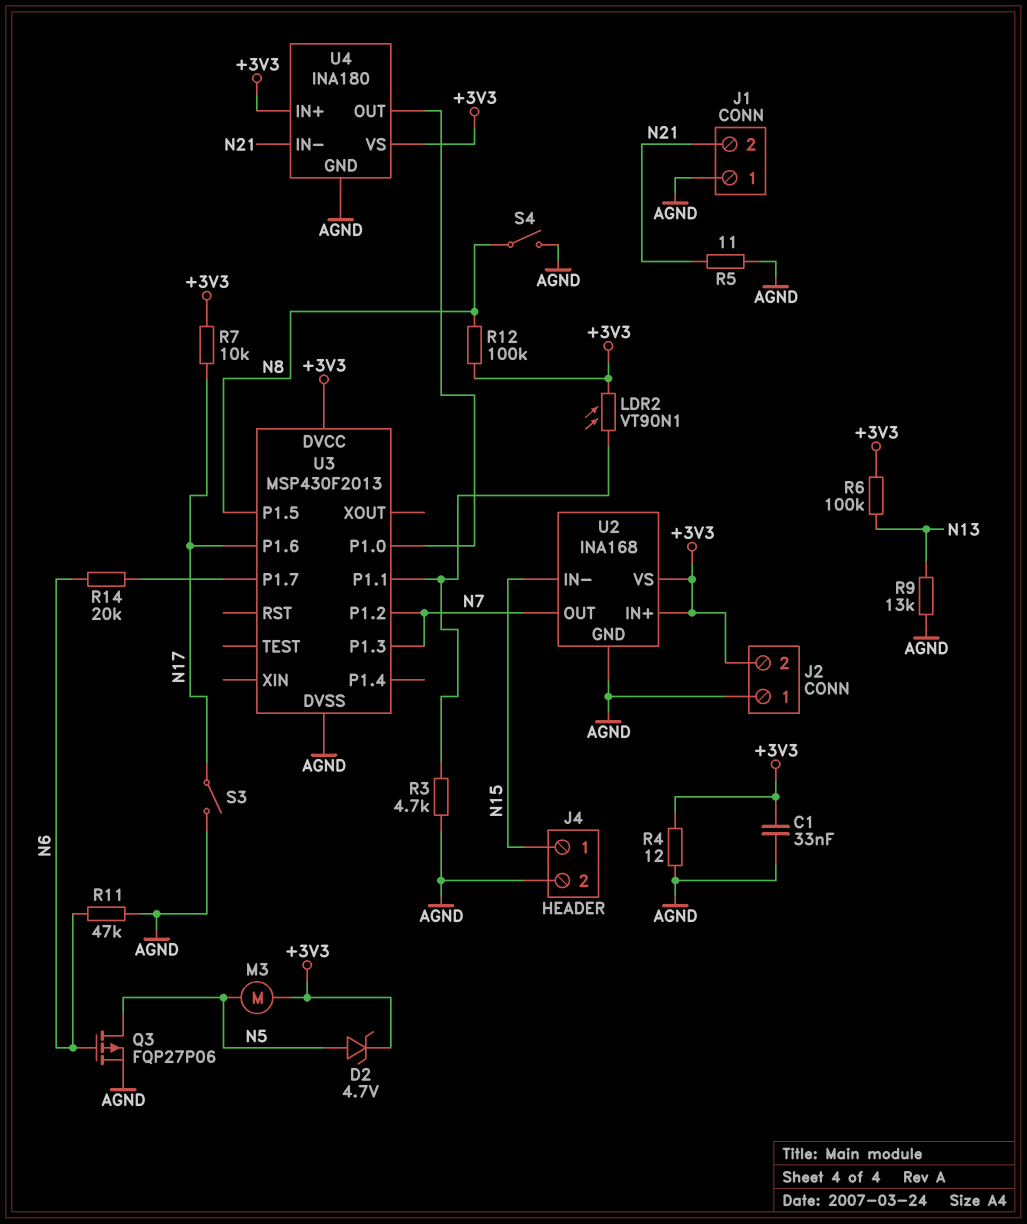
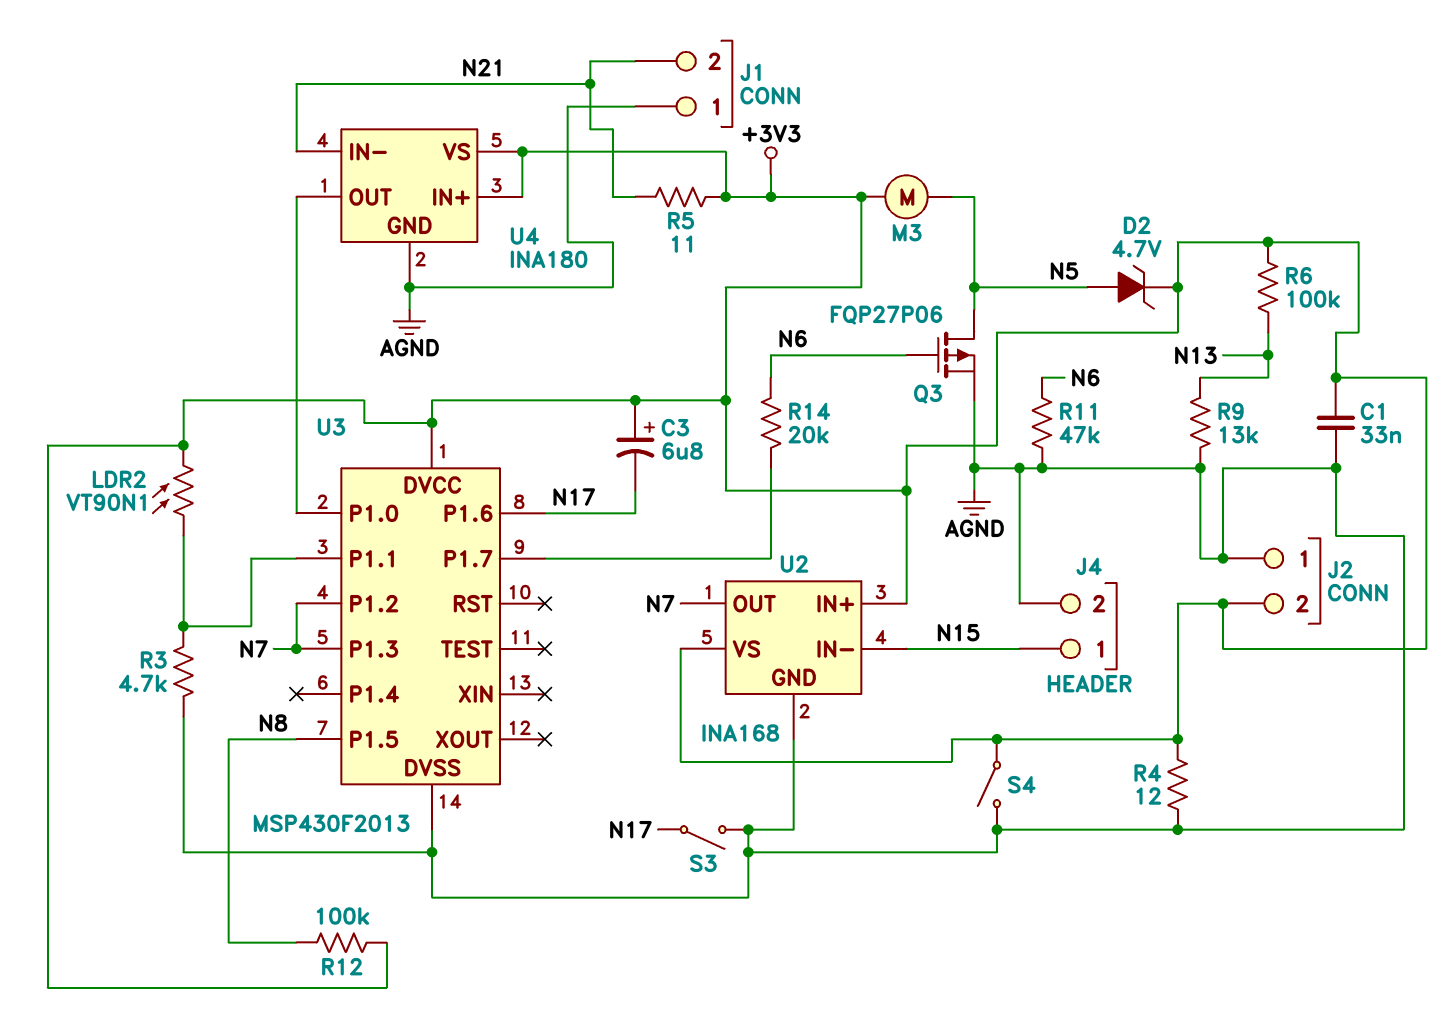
C3: none -> 6.8uF (plus +3V3, minus N17)
R5: 11 (AGND, N21) -> 11 (+3V3, N21)
R7: 10k (+3V3, N17) -> none
S4: switch (AGND, N8) -> switch (+3V3, AGND)

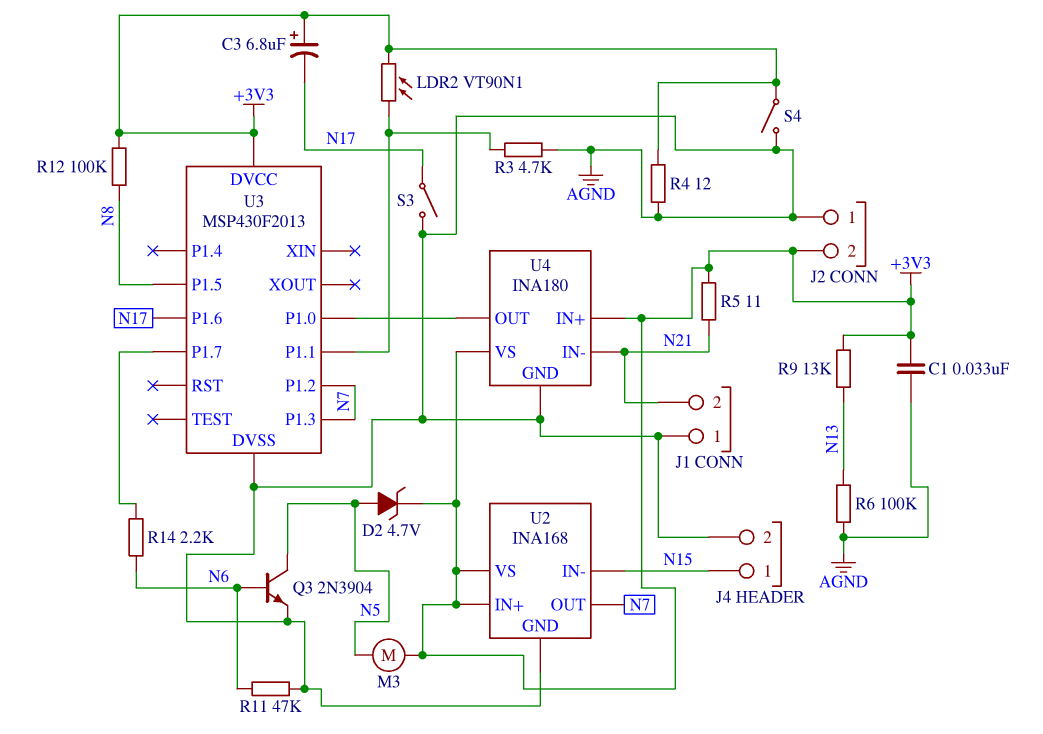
Q3: PMOS FQP27P06 (G N6, D N5, S AGND) -> NPN 2N3904 (B N6, C N5, E AGND)
R6: 100k (+3V3, N13) -> 100k (AGND, N13)
R9: 13k (AGND, N13) -> 13k (+3V3, N13)
R14: 20k (N6, U3/P1.7) -> 2.2k (N6, U3/P1.7)

